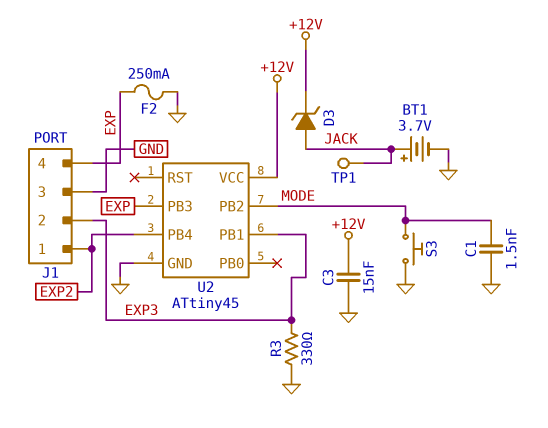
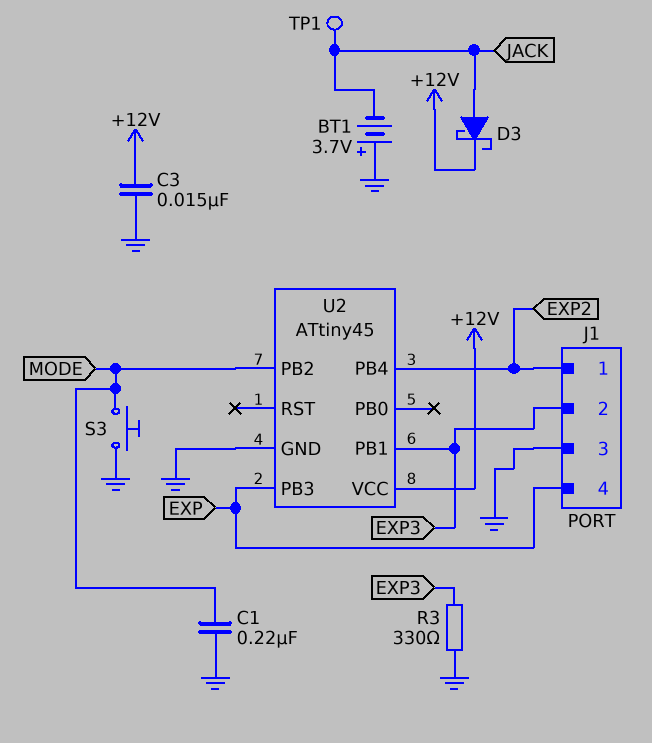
BT1: 3.7V (plus JACK, minus GND) -> 3.7V (plus GND, minus JACK)
C1: 1.5nF (GND, MODE) -> 220nF (GND, MODE)
D3: zener (A JACK, K +12V) -> schottky (A JACK, K +12V)
F2: 250mA (EXP, GND) -> none

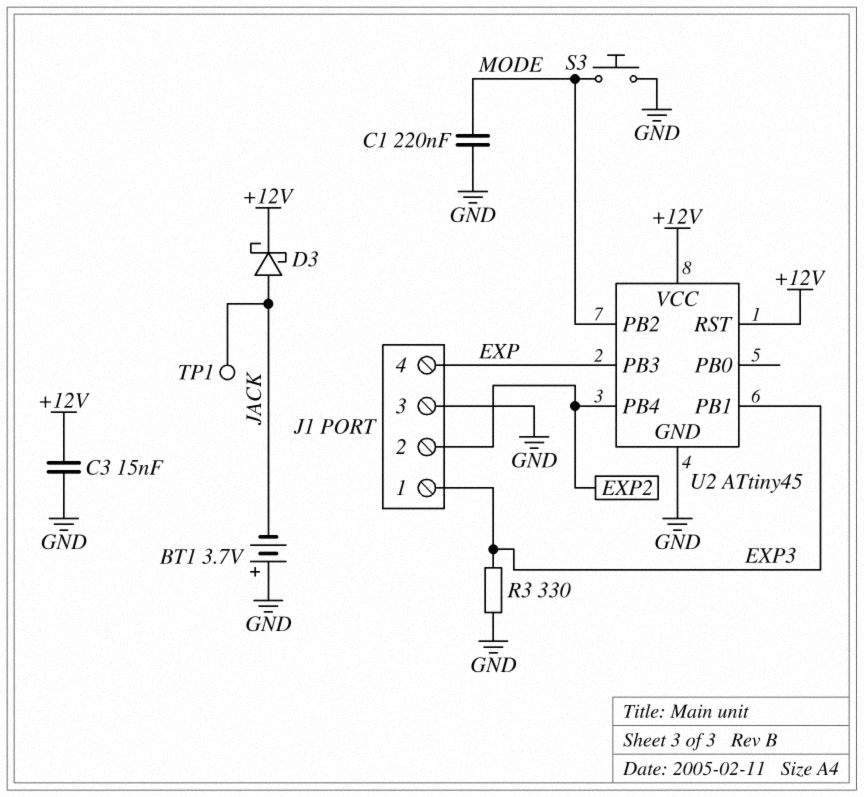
J1 pin 1: EXP2 -> EXP3
J1 pin 2: EXP3 -> EXP2
U2 pin RST: none -> +12V

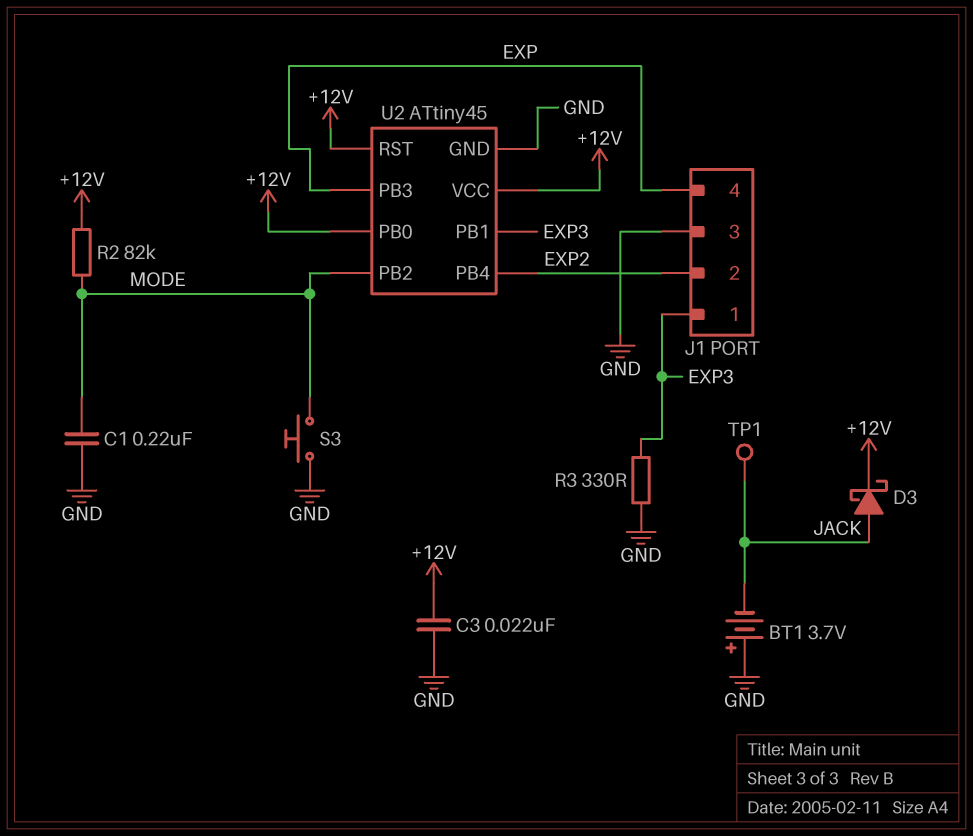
C3: 15nF (+12V, GND) -> 22nF (+12V, GND)
R2: none -> 82k (+12V, MODE)
U2 pin PB0: none -> +12V

